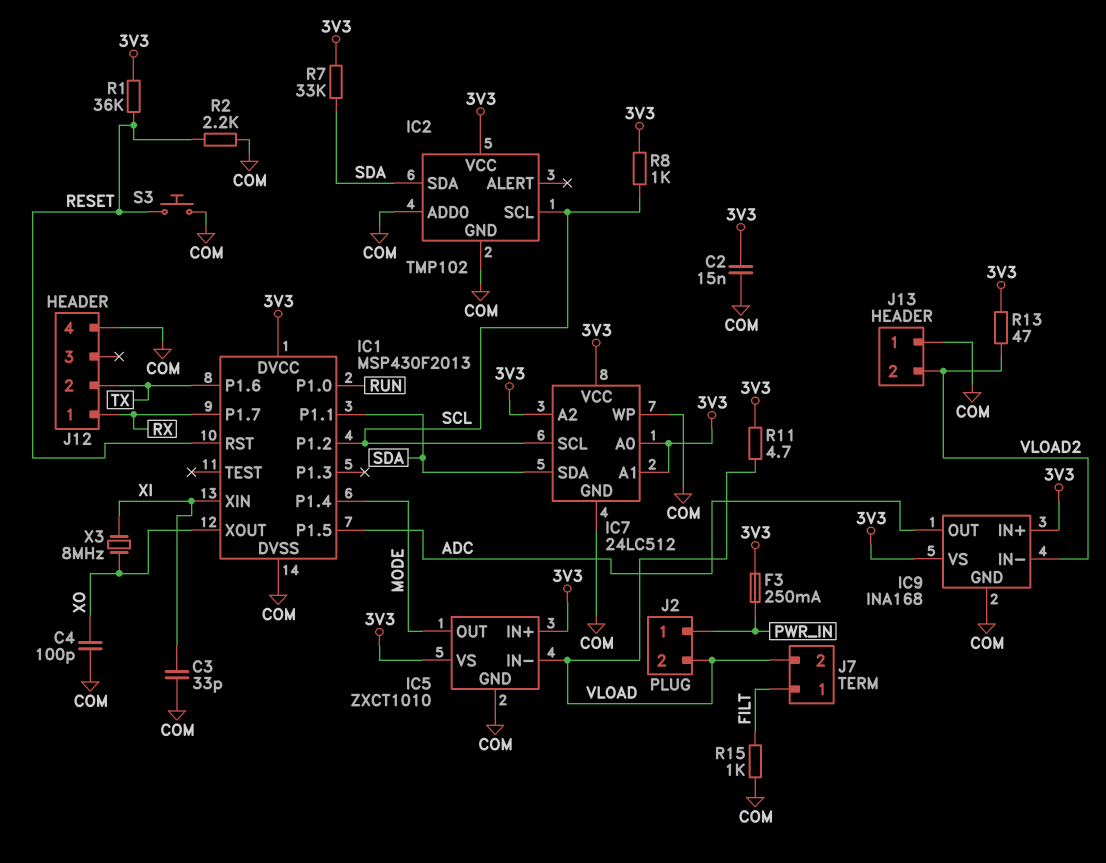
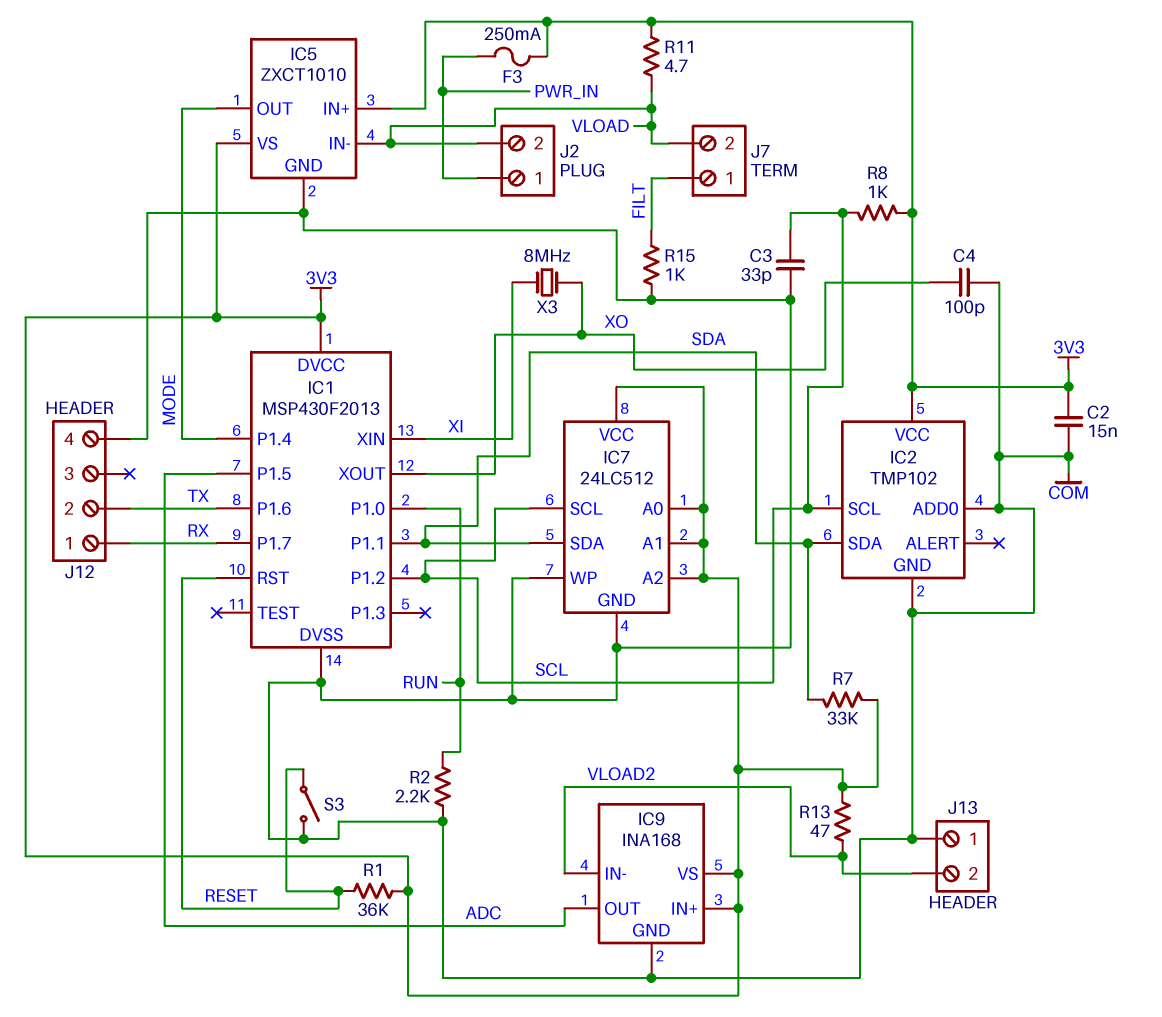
C3: 33pF (COM, XI) -> 33pF (COM, SCL)
R2: 2.2k (COM, RESET) -> 2.2k (COM, RUN)
S3: button (COM, RESET) -> switch (COM, RESET)

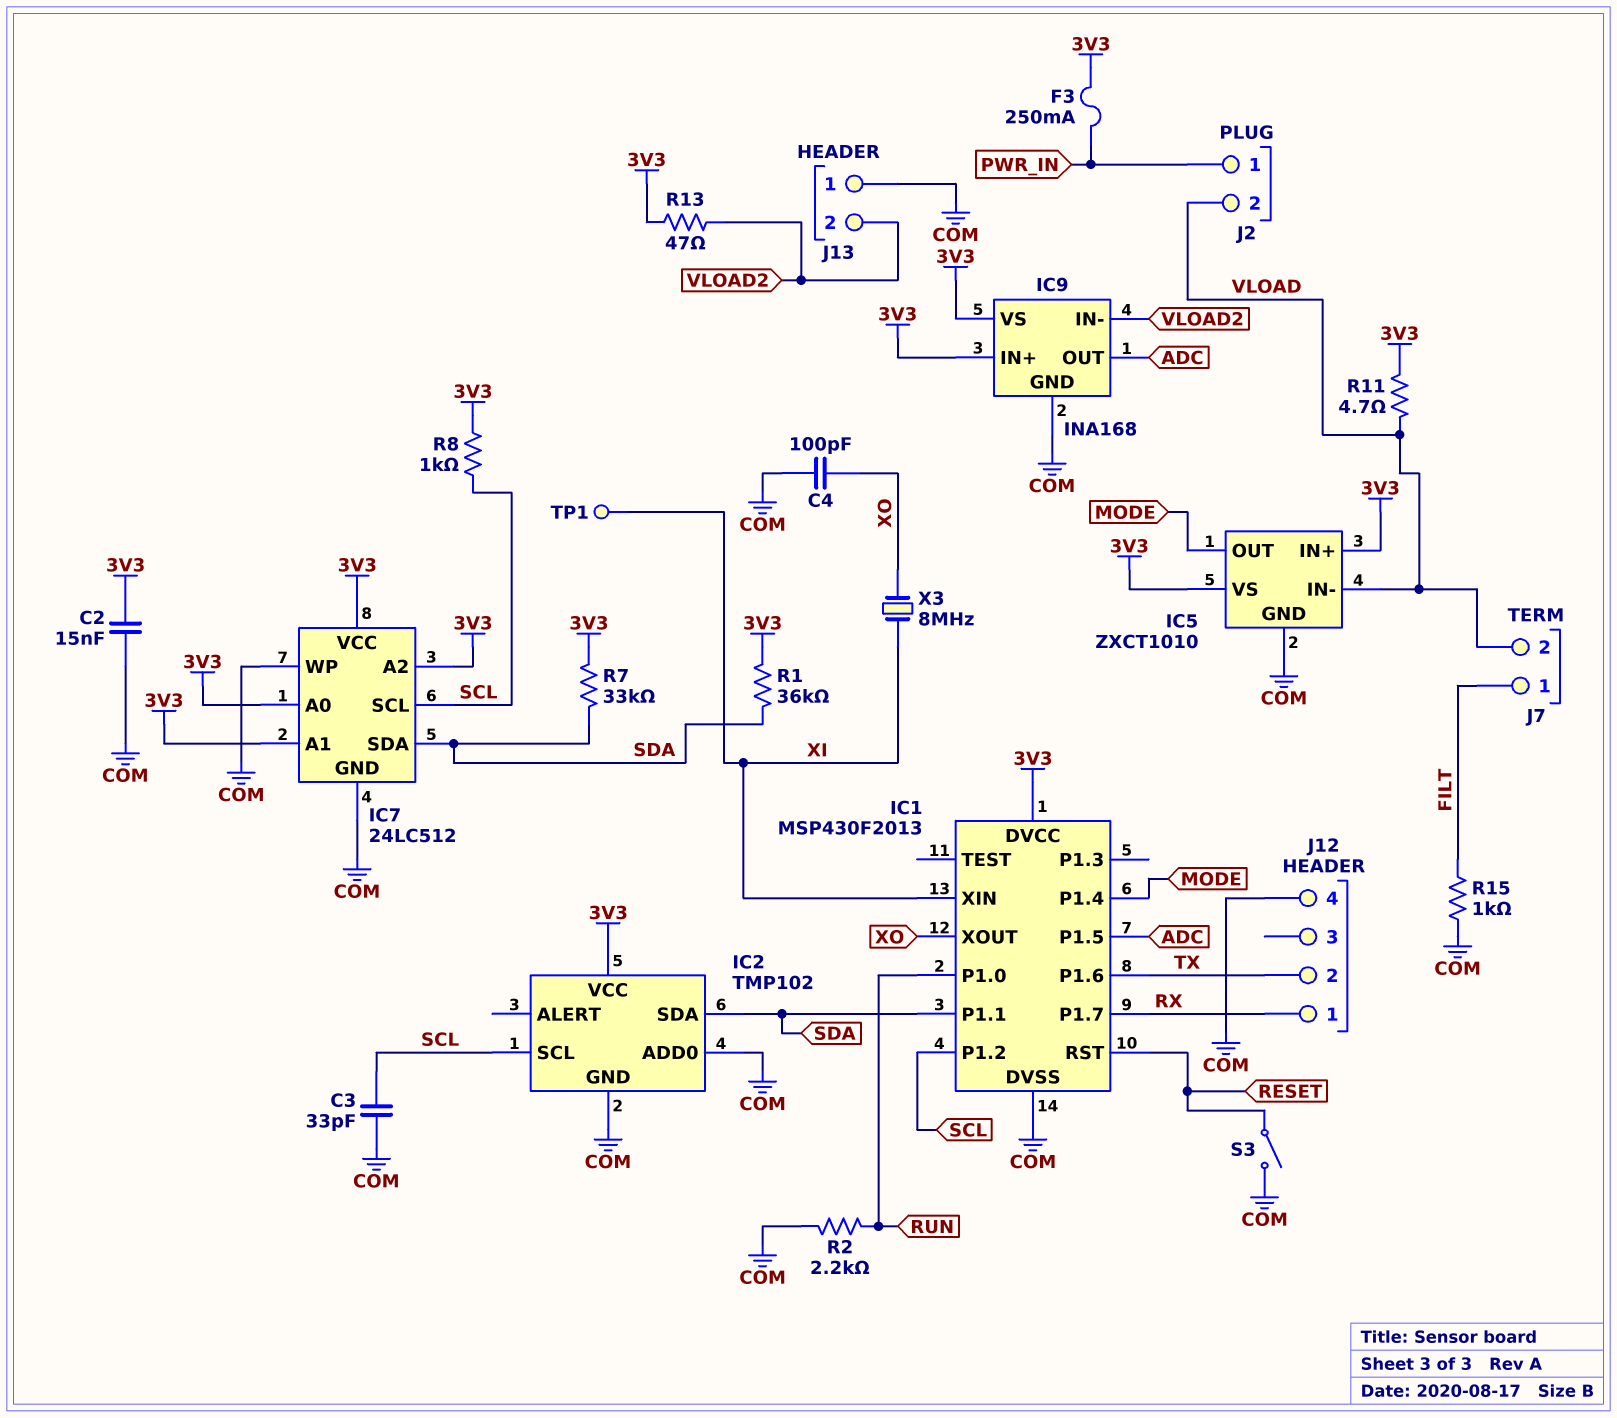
R1: 36k (3V3, RESET) -> 36k (3V3, SDA)
TP1: none -> test point (XI)

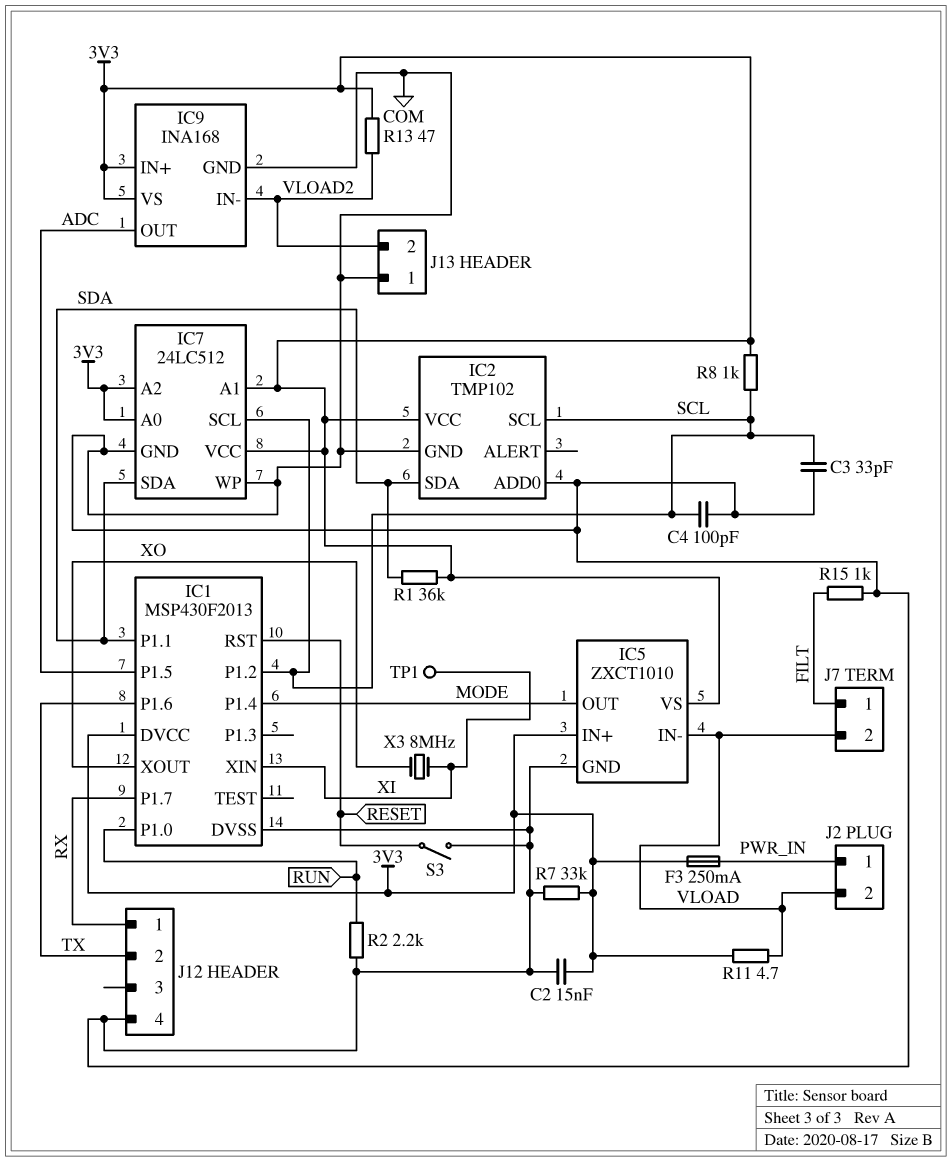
C4: 100pF (COM, XO) -> 100pF (COM, SCL)
R7: 33k (3V3, SDA) -> 33k (3V3, COM)

